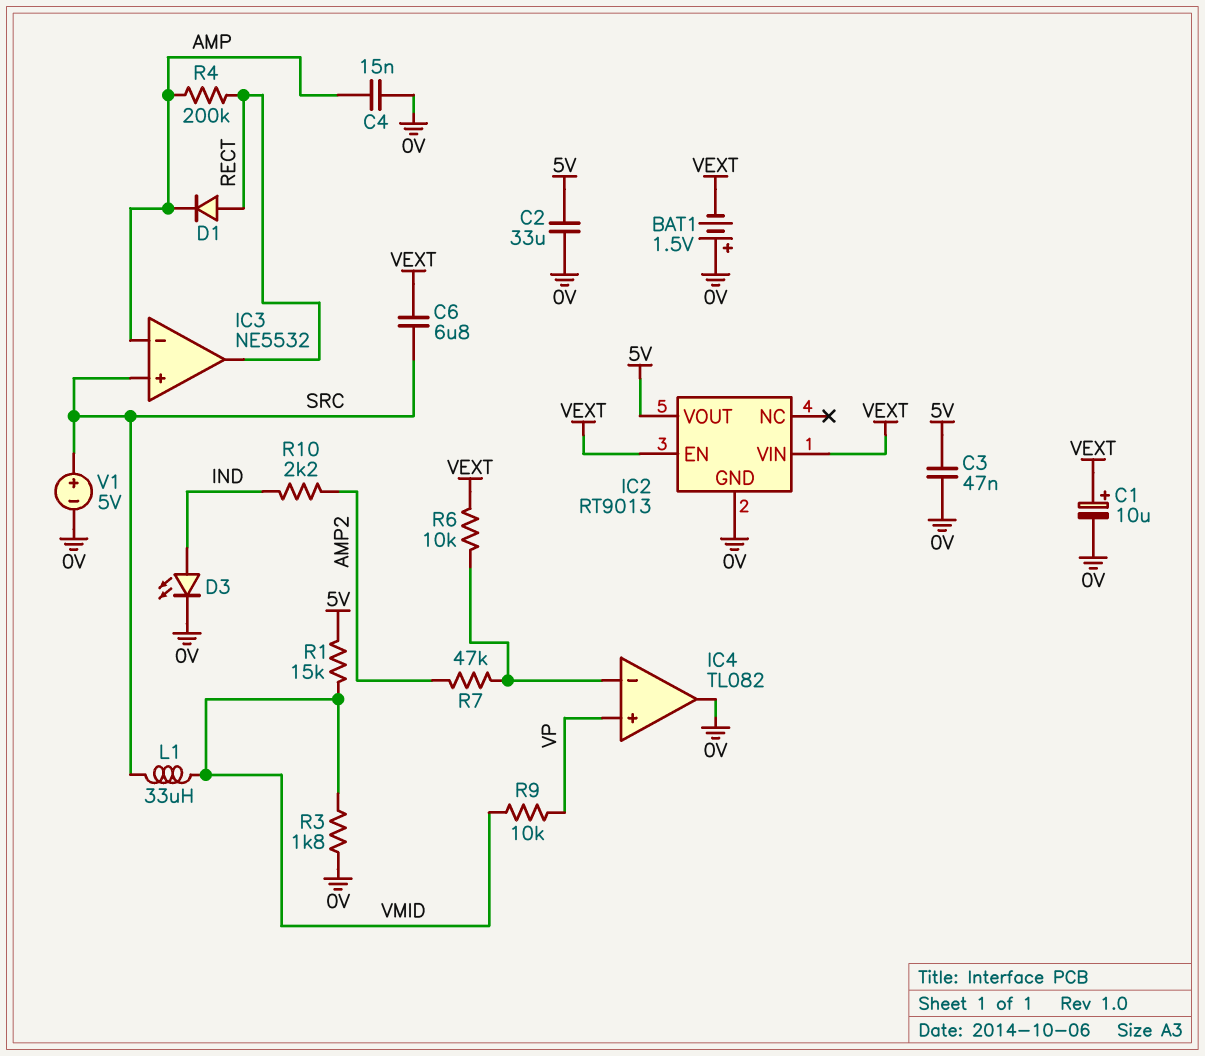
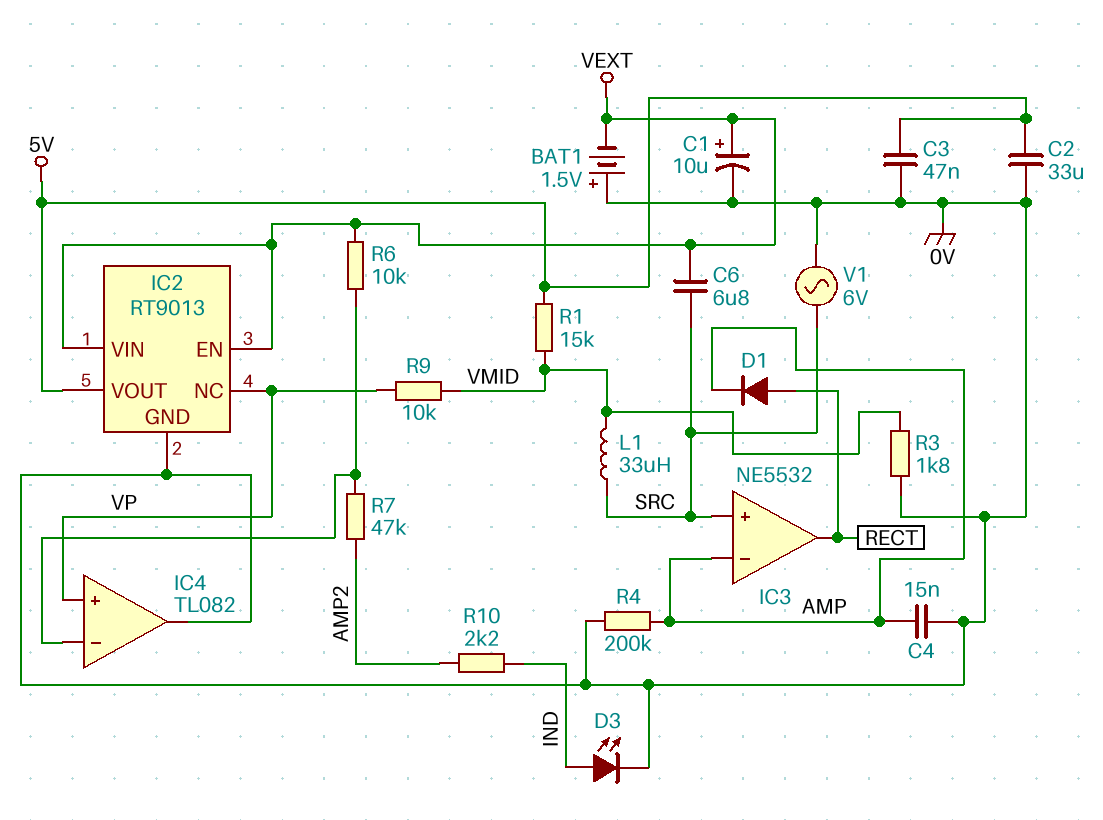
IC2 pin NC: none -> VP
R4: 200k (AMP, RECT) -> 200k (0V, AMP)
V1: 5V (plus SRC, minus 0V) -> AC 6V (0V, SRC)

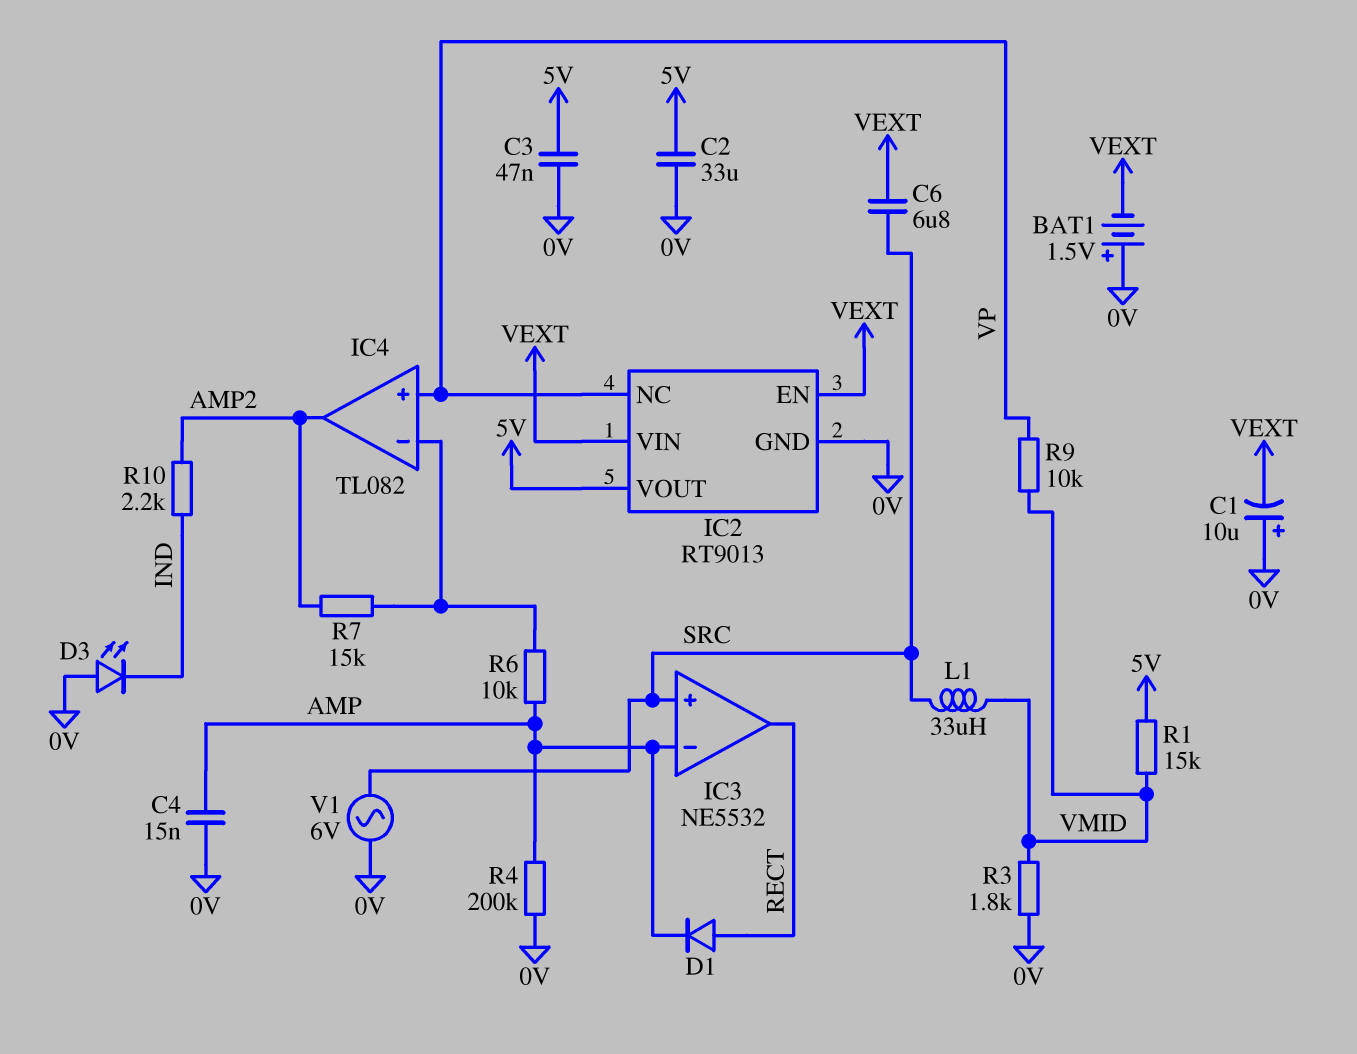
C1: 10uF (plus VEXT, minus 0V) -> 10uF (plus 0V, minus VEXT)
D3: LED (A IND, K 0V) -> LED (A 0V, K IND)
IC4 pin out: 0V -> AMP2
R6: 10k (IC4/in-, VEXT) -> 10k (AMP, IC4/in-)
R7: 47k (AMP2, IC4/in-) -> 15k (AMP2, IC4/in-)

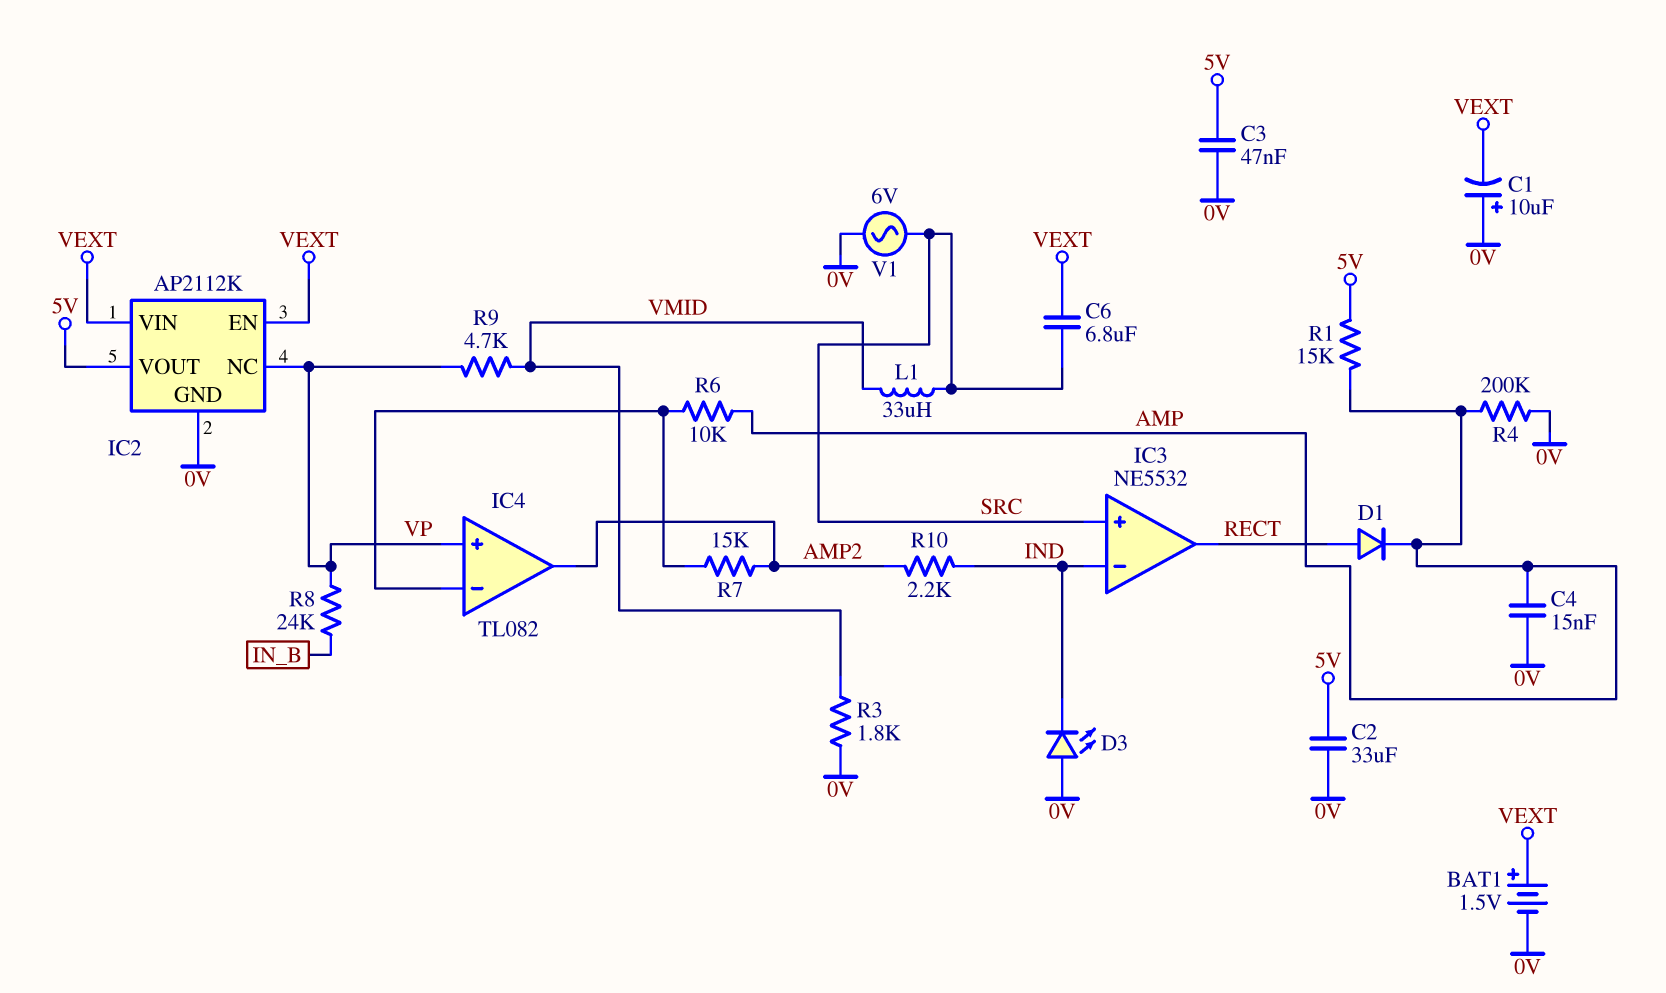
BAT1: 1.5V (plus 0V, minus VEXT) -> 1.5V (plus VEXT, minus 0V)
IC2: RT9013 -> AP2112K
IC3 pin in-: AMP -> IND
R1: 15k (5V, VMID) -> 15k (5V, AMP)
R8: none -> 24k (IN_B, VP)
R9: 10k (VMID, VP) -> 4.7k (VMID, VP)

